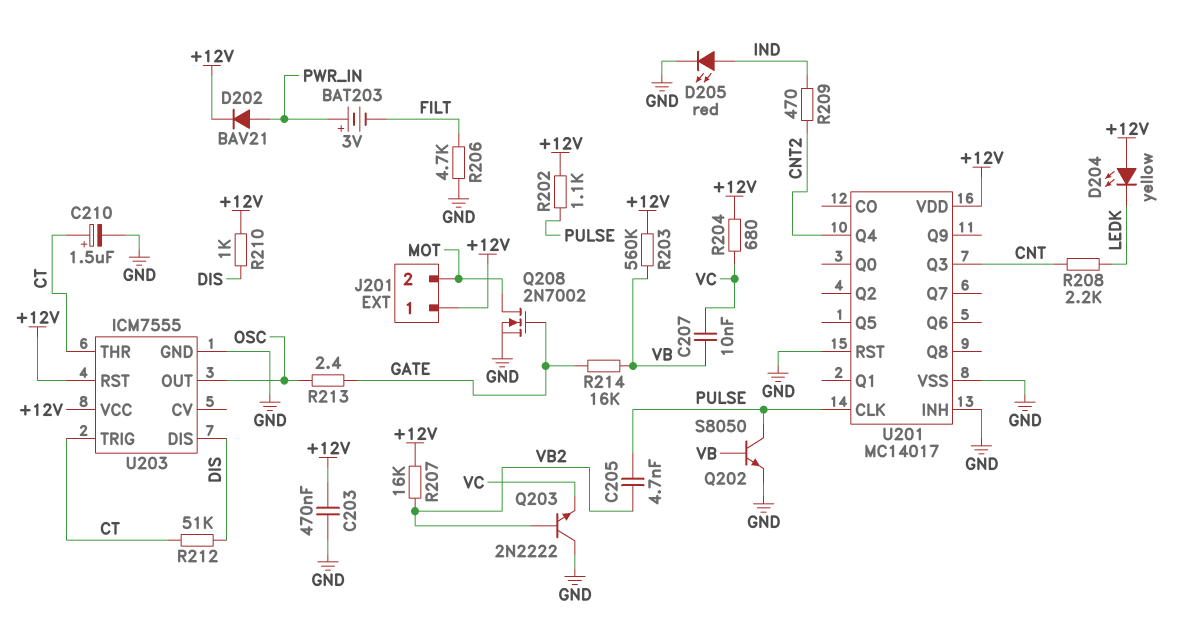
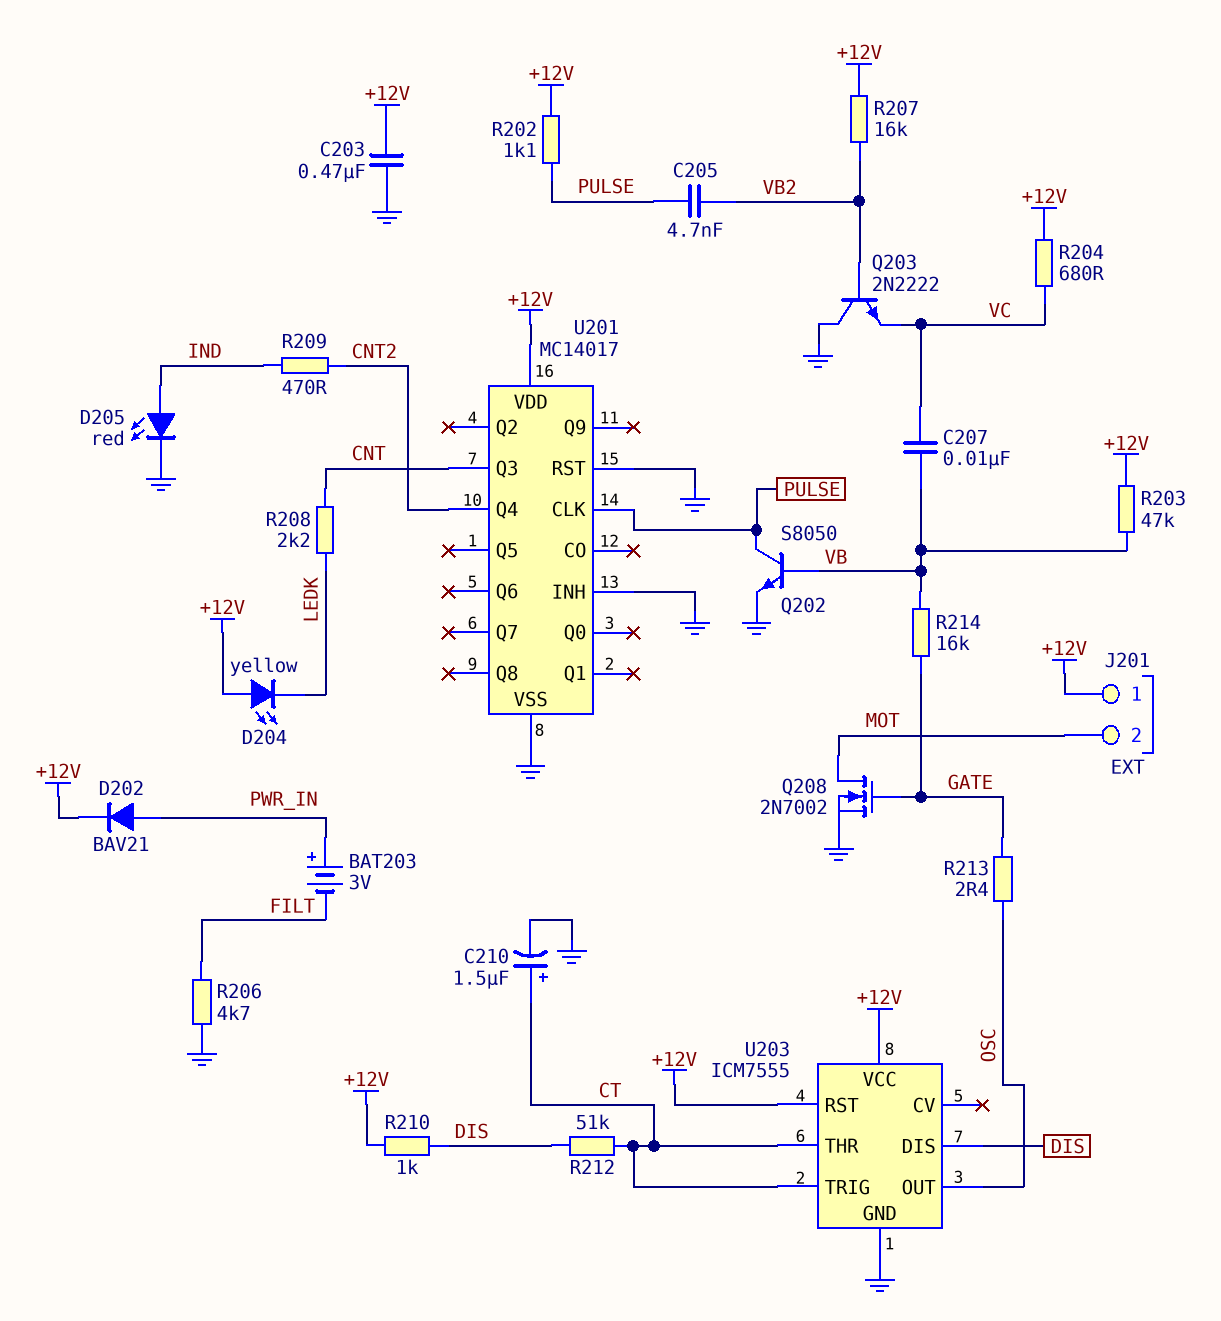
R203: 560k (+12V, VB) -> 47k (+12V, VB)

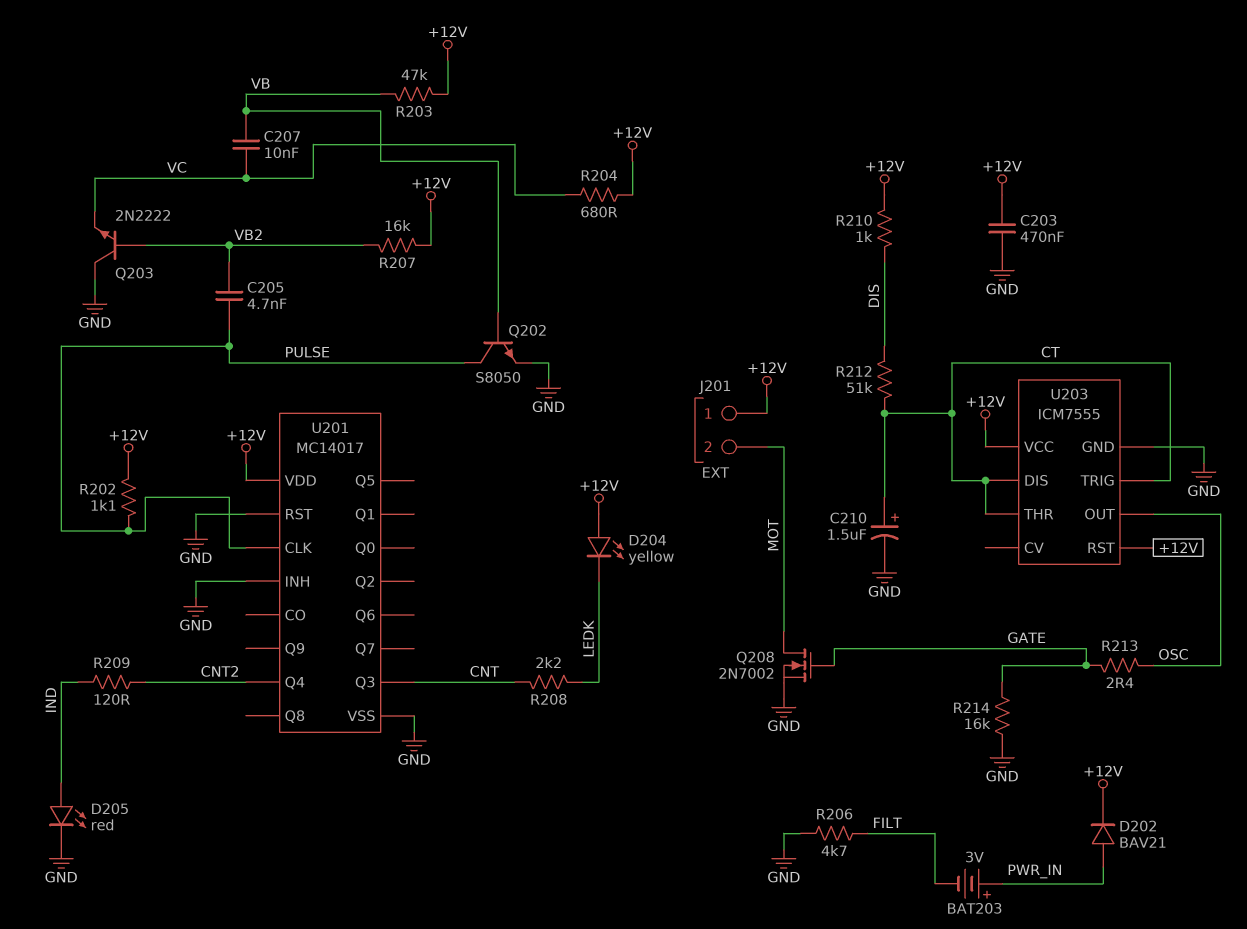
R209: 470 (CNT2, IND) -> 120 (CNT2, IND)
R214: 16k (GATE, VB) -> 16k (GATE, GND)
U203 pin DIS: DIS -> CT

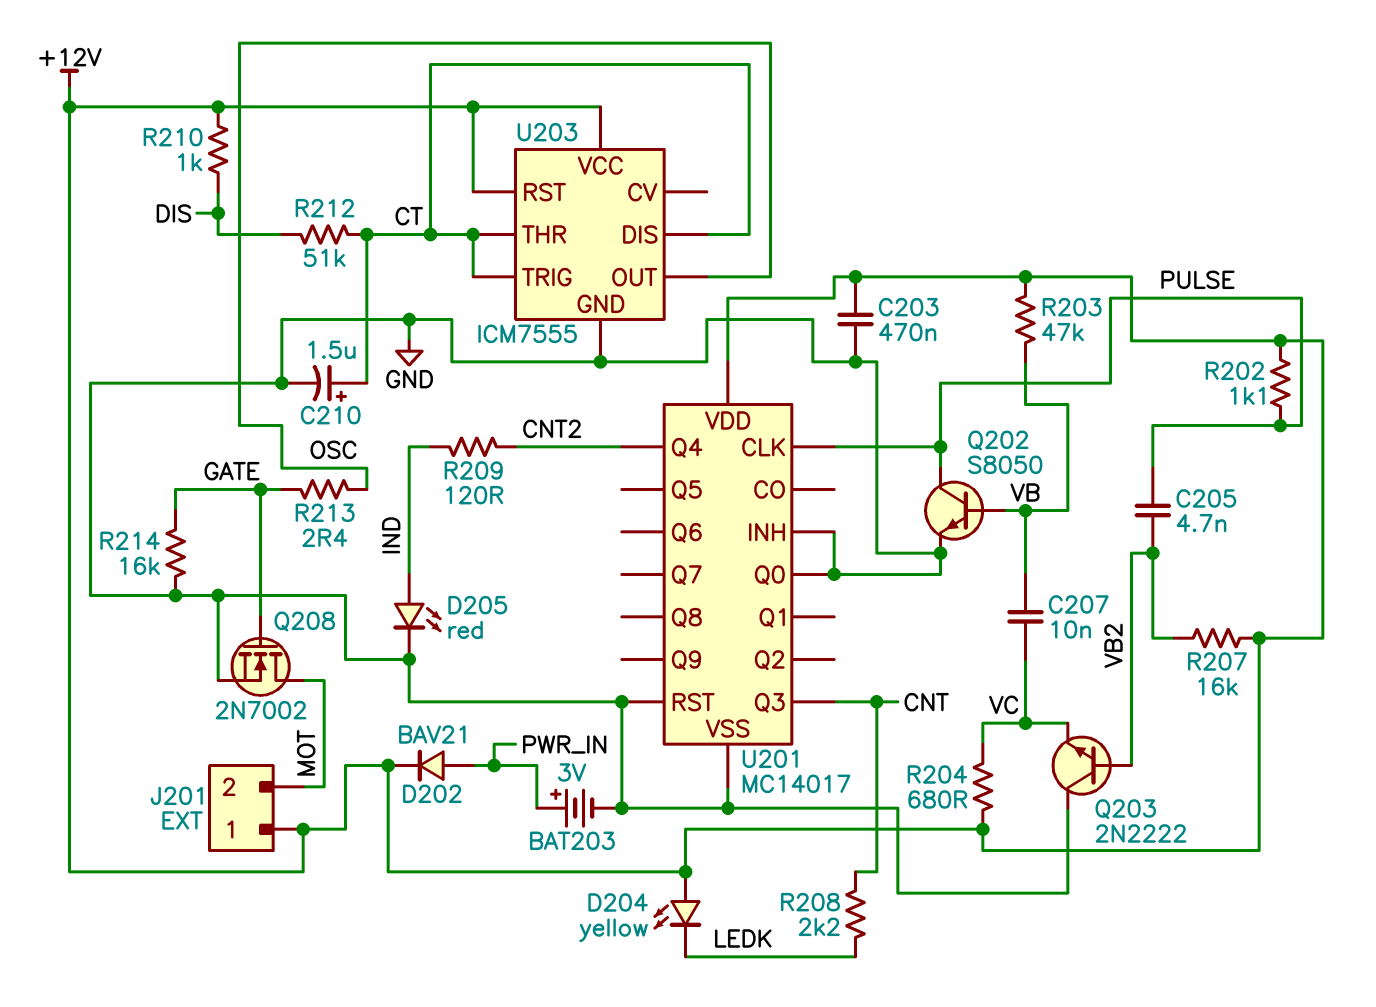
BAT203: 3V (plus PWR_IN, minus FILT) -> 3V (plus PWR_IN, minus GND)
R206: 4.7k (FILT, GND) -> none
U201 pin Q0: none -> GND

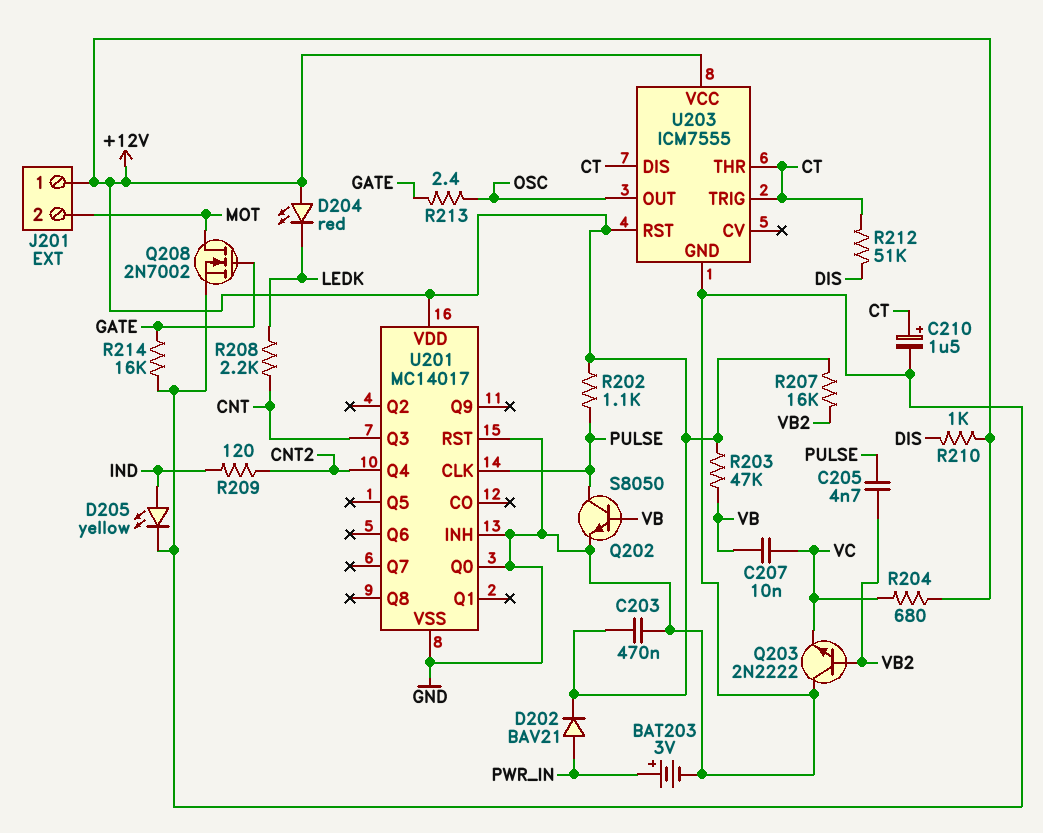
D204: LED yellow (A +12V, K LEDK) -> LED red (A +12V, K LEDK)
D205: LED red (A IND, K GND) -> LED yellow (A IND, K GND)

